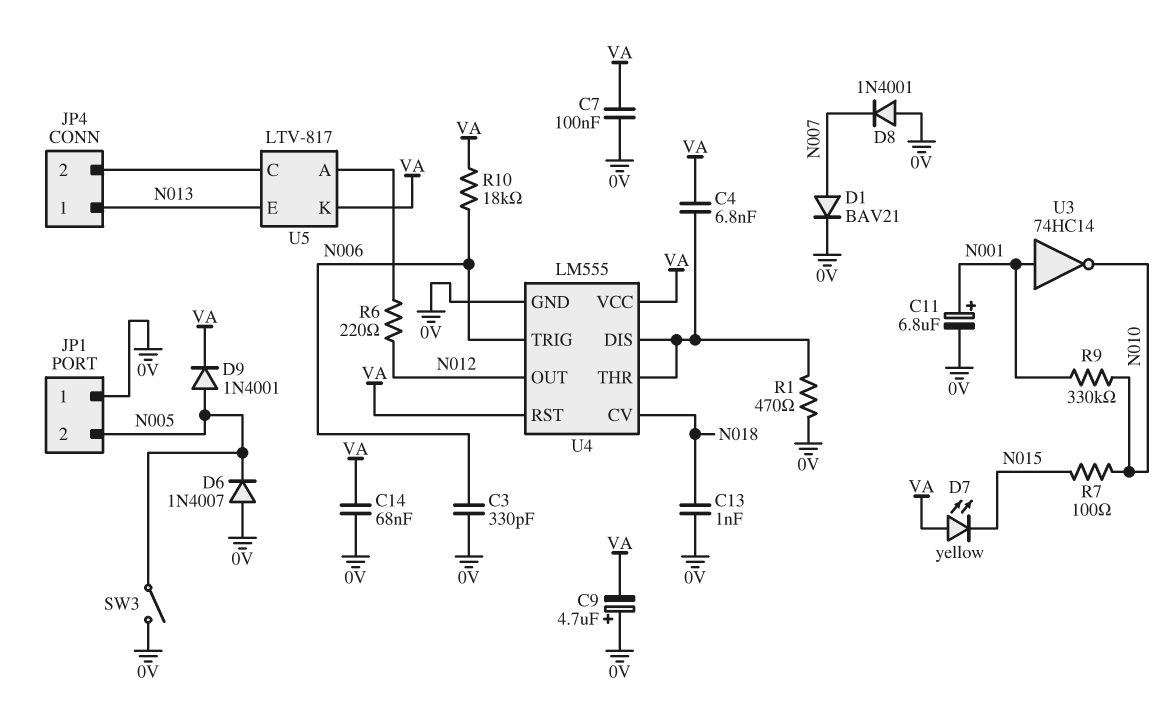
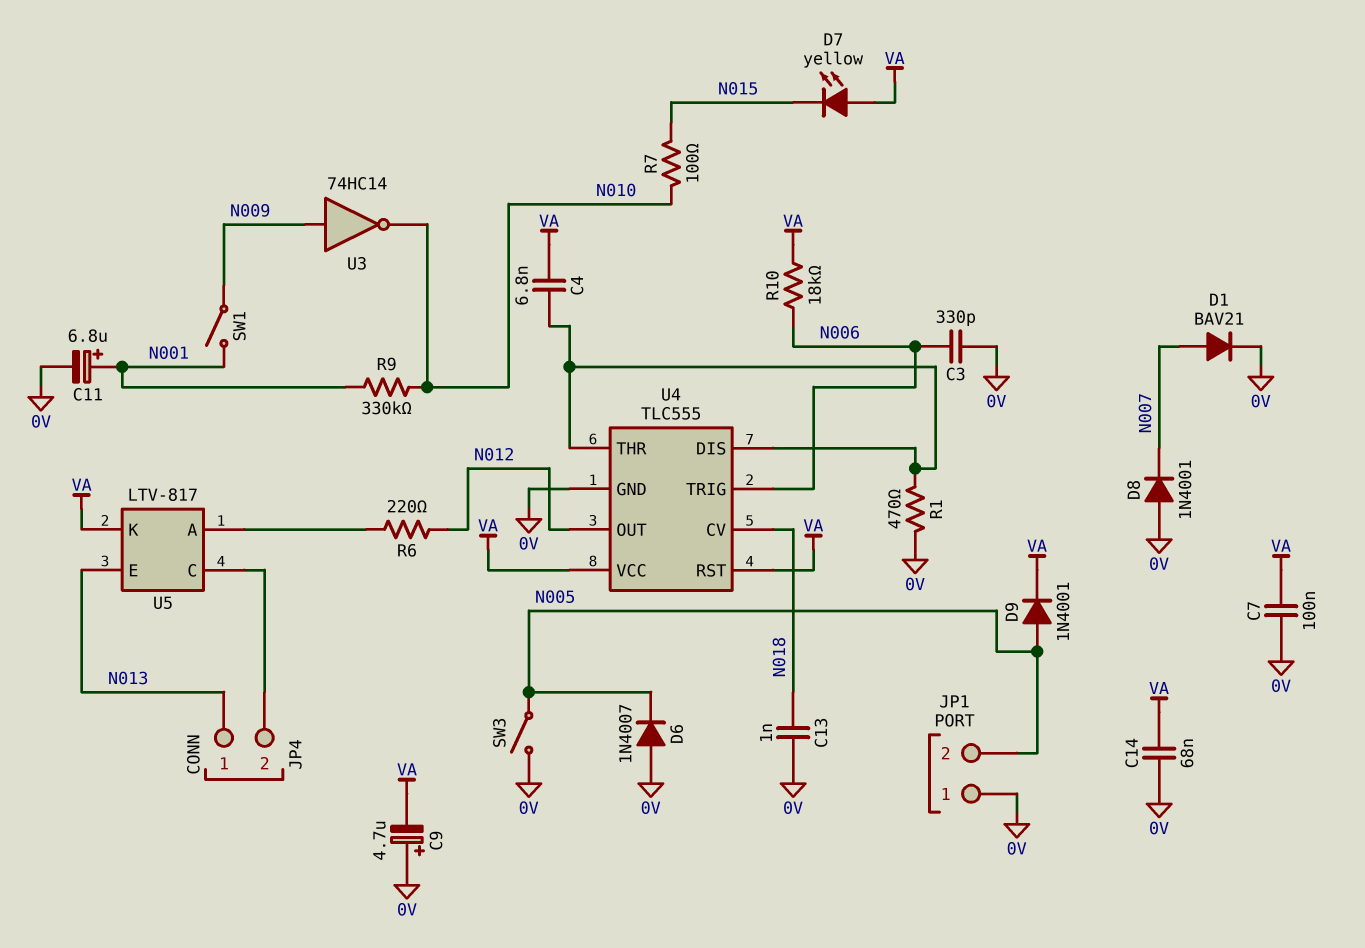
SW1: none -> switch (N001, N009)
U3: NOT 74HC14 (in N001, out N010) -> NOT 74HC14 (in N009, out N010)
U4: LM555 -> TLC555

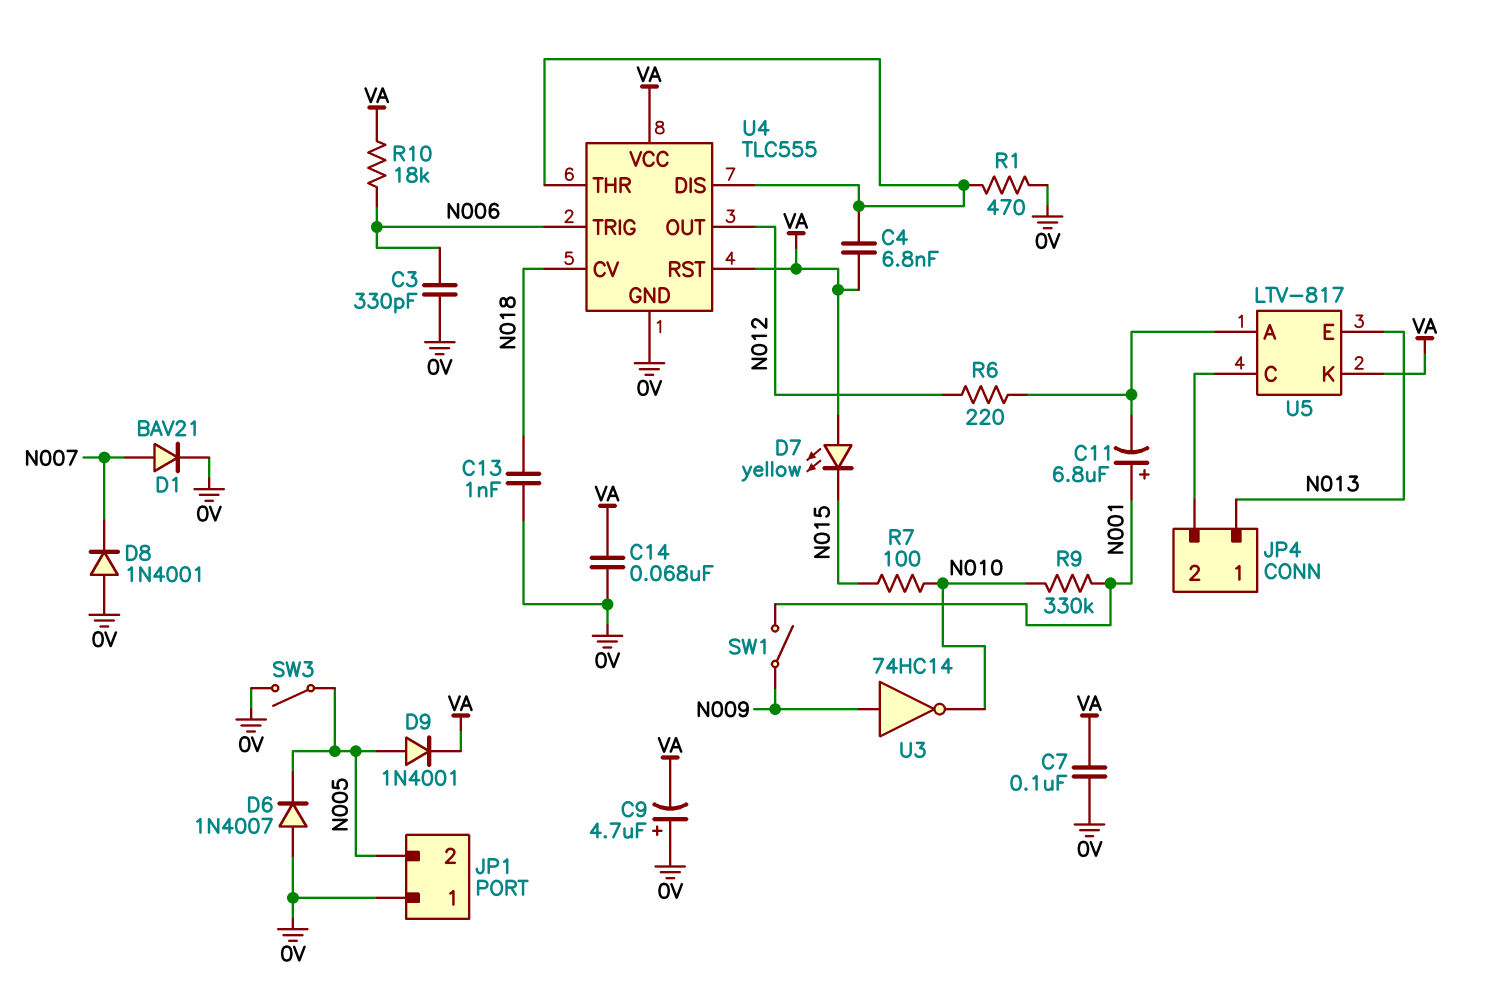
C11: 6.8uF (plus N001, minus 0V) -> 6.8uF (plus N001, minus U5/A)

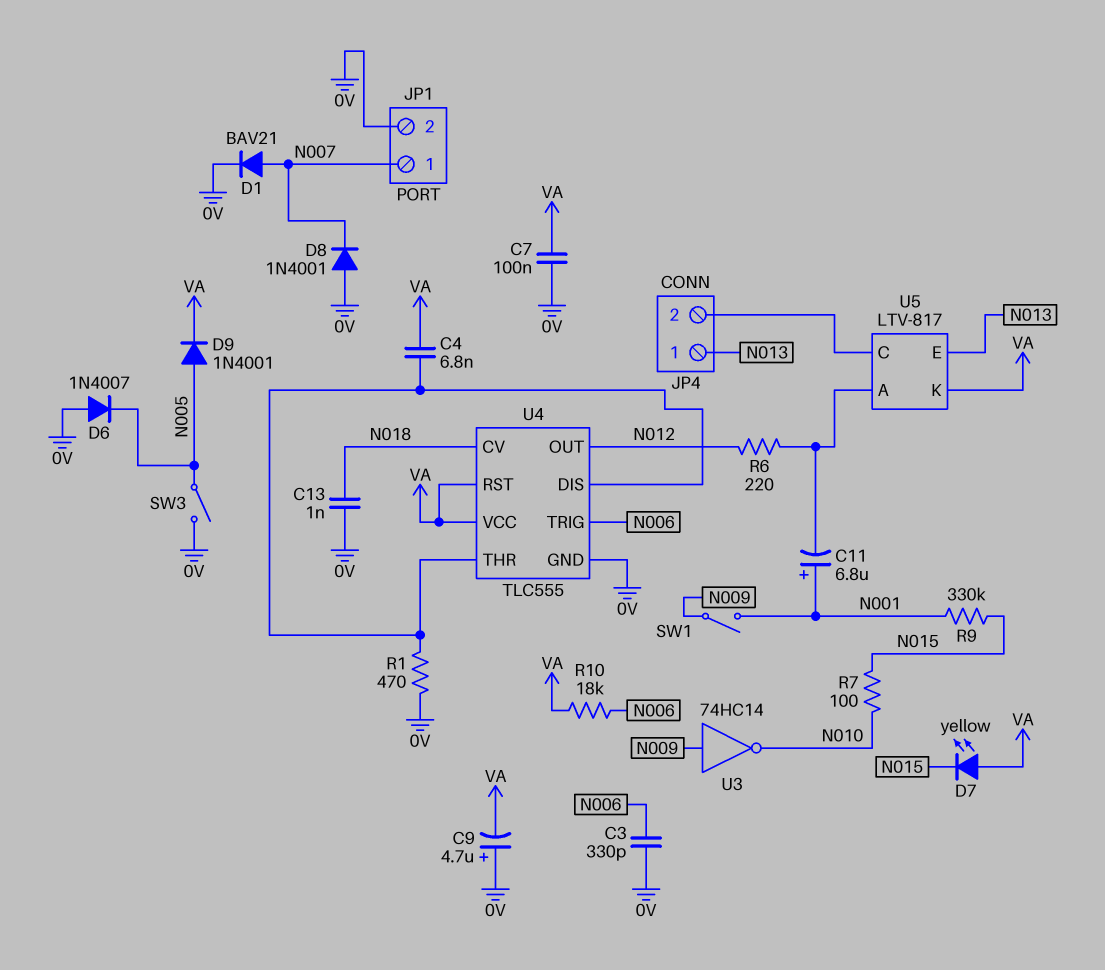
C14: 68nF (0V, VA) -> none
JP1 pin 1: 0V -> N007
JP1 pin 2: N005 -> 0V
R9: 330k (N001, N010) -> 330k (N001, N015)

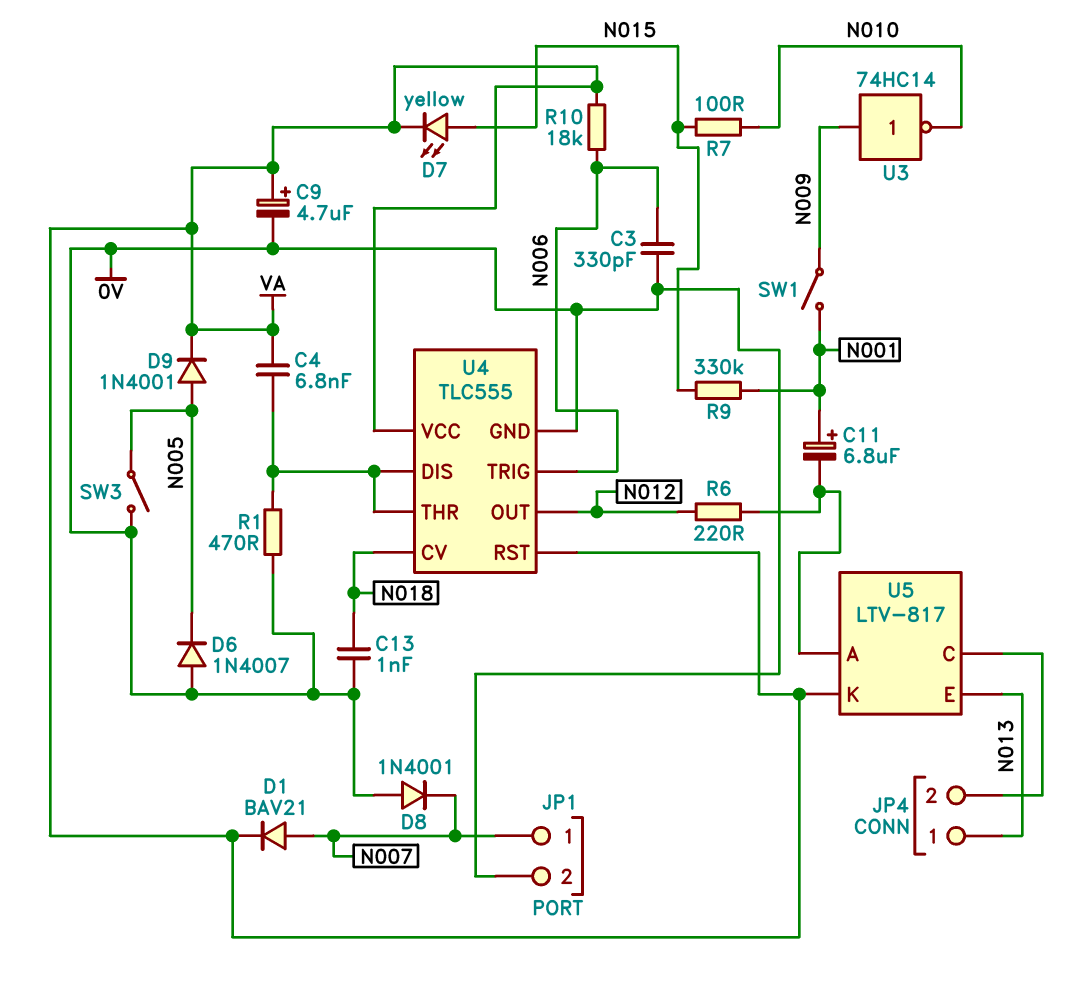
C7: 100nF (0V, VA) -> none
C9: 4.7uF (plus 0V, minus VA) -> 4.7uF (plus VA, minus 0V)
D1: diode BAV21 (A N007, K 0V) -> diode BAV21 (A N007, K VA)
D7: LED yellow (A VA, K N015) -> LED yellow (A N015, K VA)

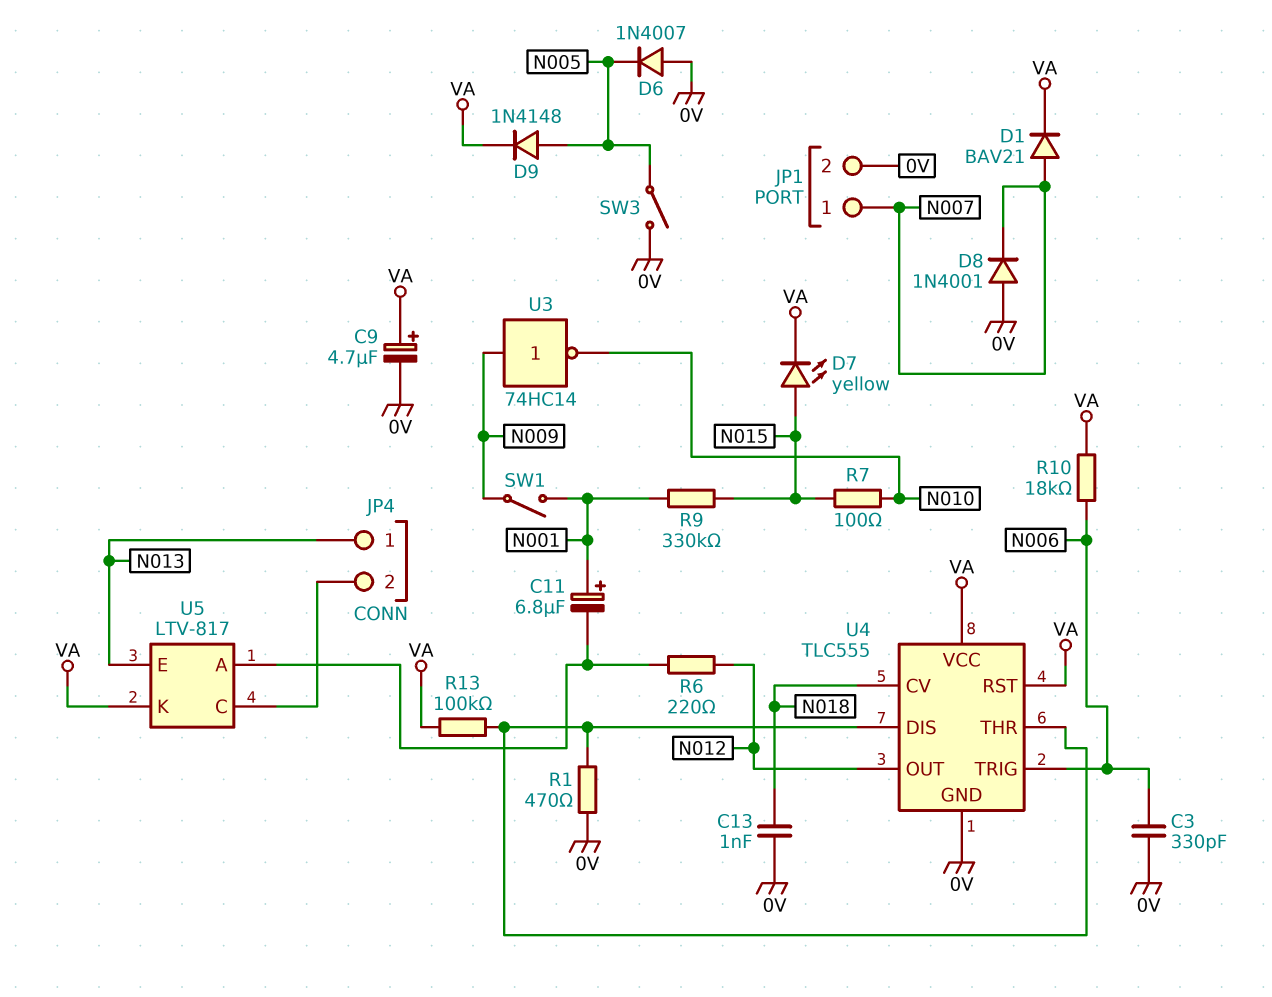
C4: 6.8nF (U4/DIS, VA) -> none
D9: diode 1N4001 (A N005, K VA) -> diode 1N4148 (A N005, K VA)
R13: none -> 100k (U4/DIS, VA)

